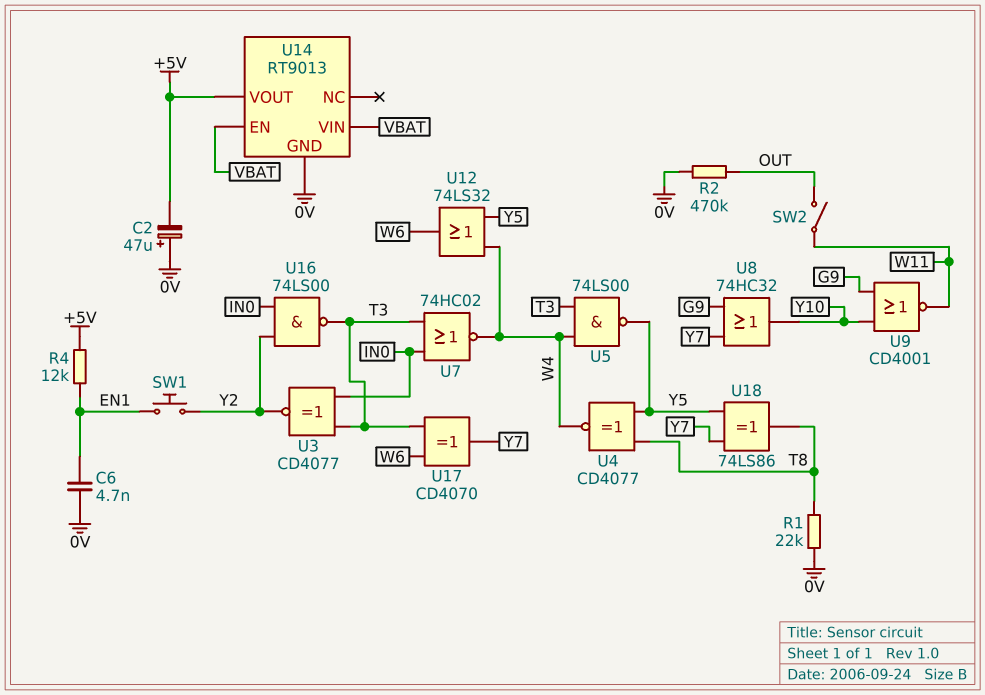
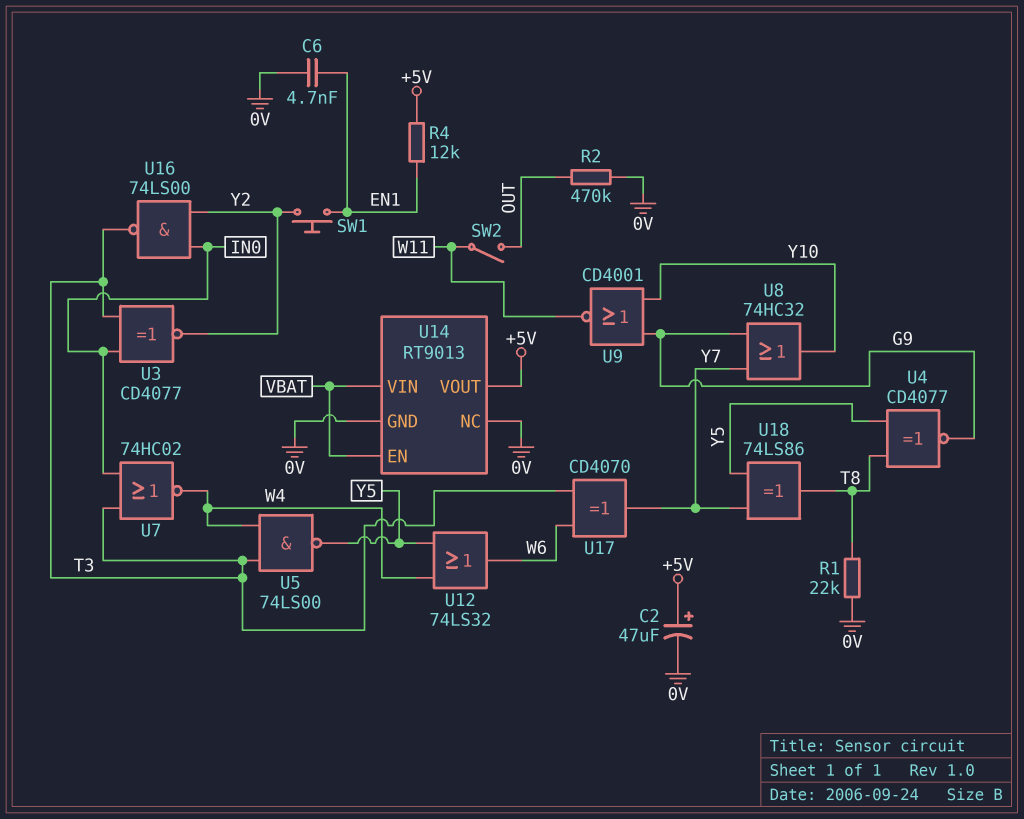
C2: 47uF (plus 0V, minus +5V) -> 47uF (plus +5V, minus 0V)
U4: XNOR CD4077 (in T8, in Y5, out W4) -> XNOR CD4077 (in T8, in Y5, out G9)
U14 pin NC: none -> 0V

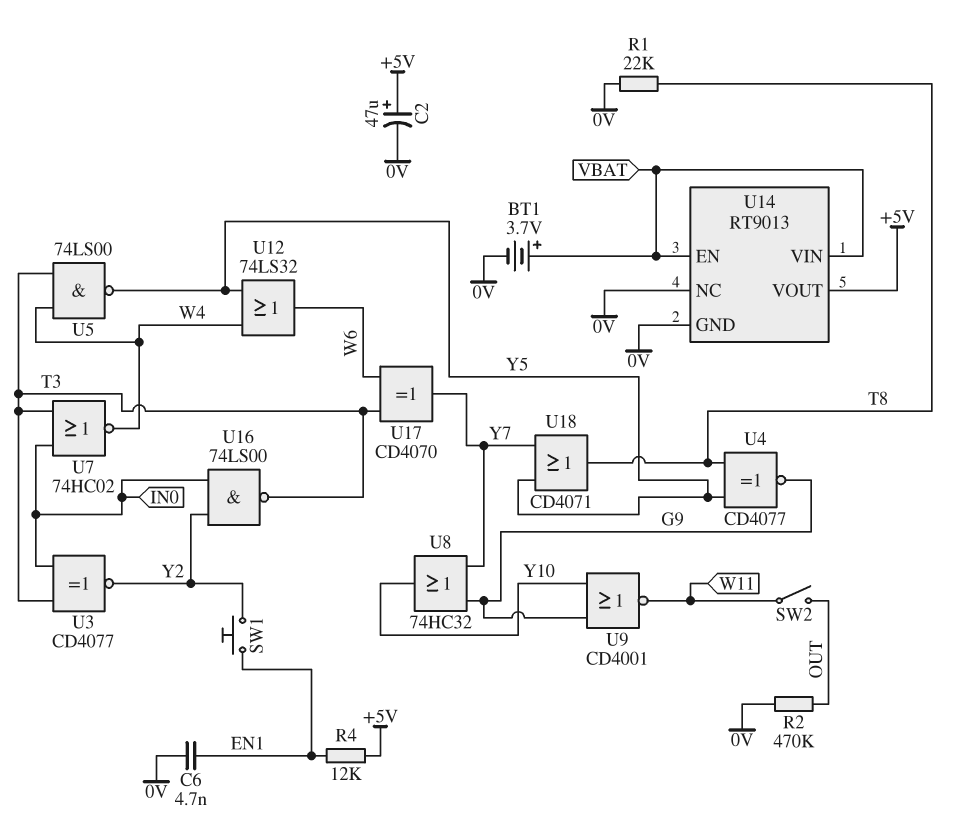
BT1: none -> 3.7V (plus VBAT, minus 0V)
U18: XOR 74LS86 (in Y5, in Y7, out T8) -> OR CD4071 (in Y5, in Y7, out T8)

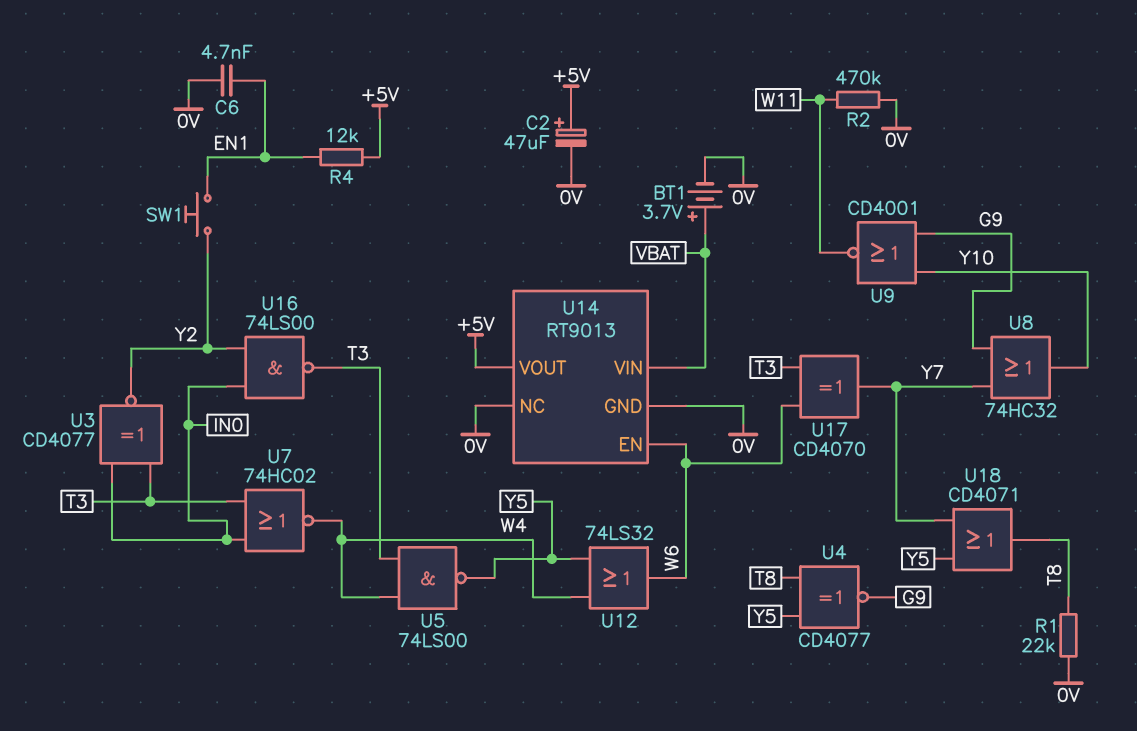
R2: 470k (0V, OUT) -> 470k (0V, W11)
SW2: switch (OUT, W11) -> none
U14 pin EN: VBAT -> W6

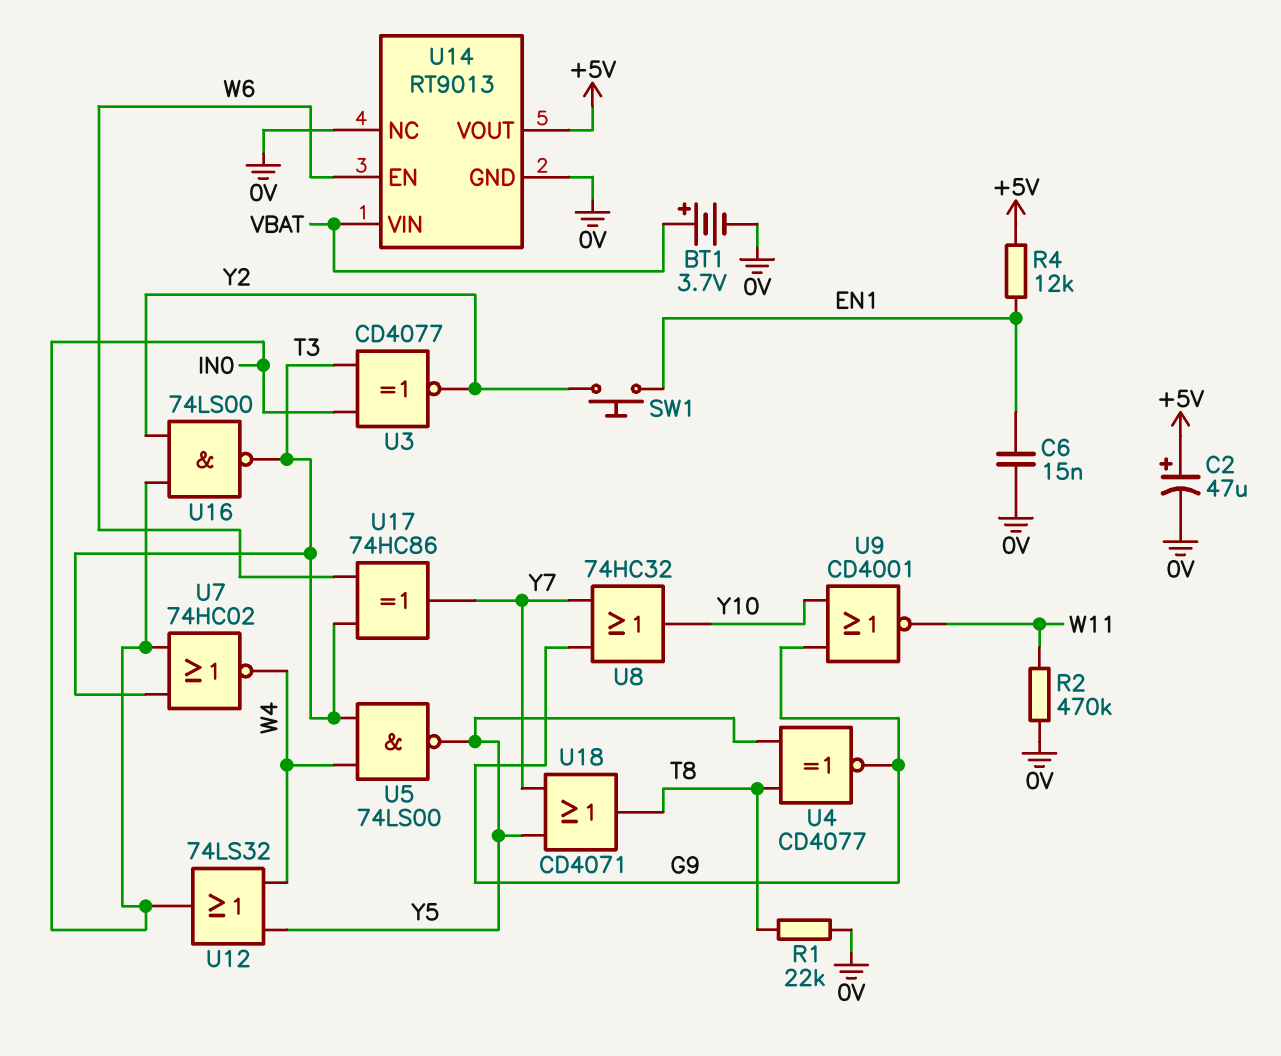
C6: 4.7nF (0V, EN1) -> 15nF (0V, EN1)
U12: OR 74LS32 (in W4, in Y5, out W6) -> OR 74LS32 (in W4, in Y5, out IN0)
U17: XOR CD4070 (in T3, in W6, out Y7) -> XOR 74HC86 (in T3, in W6, out Y7)

